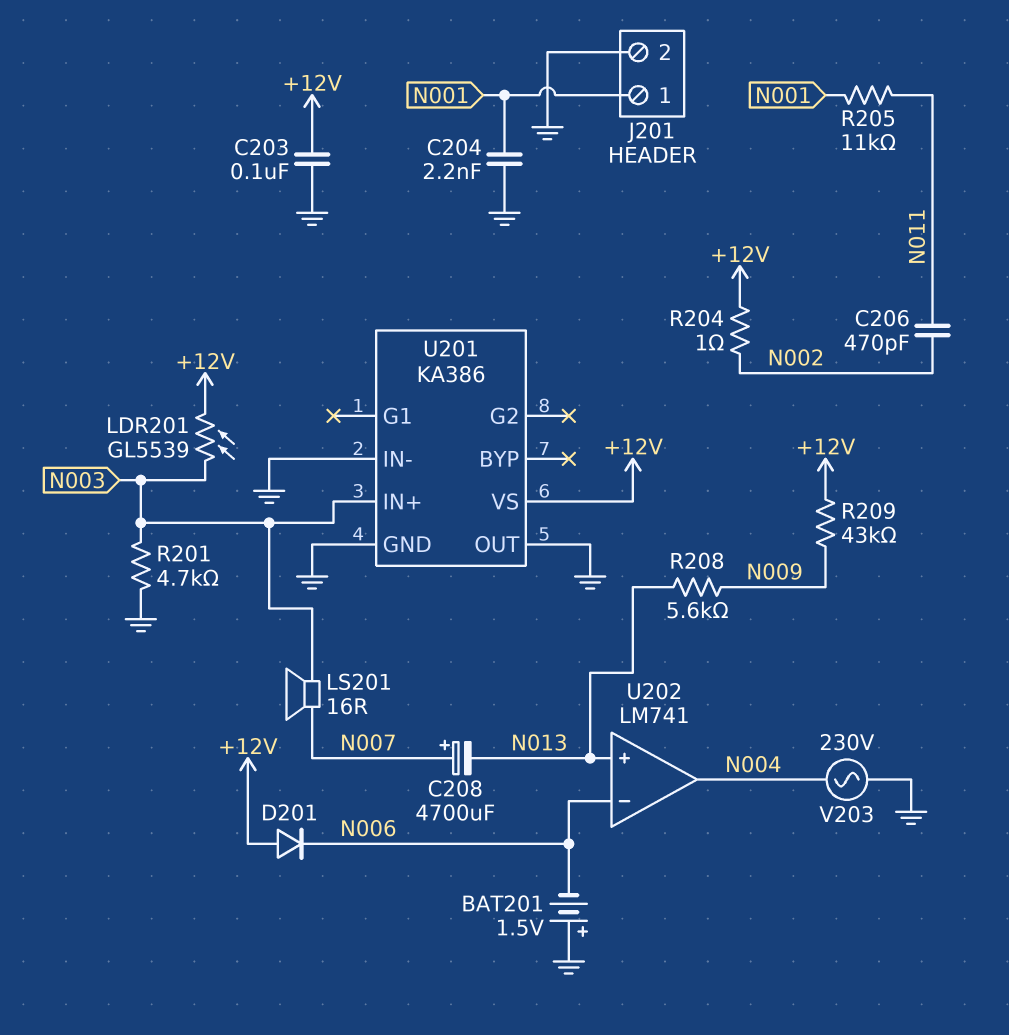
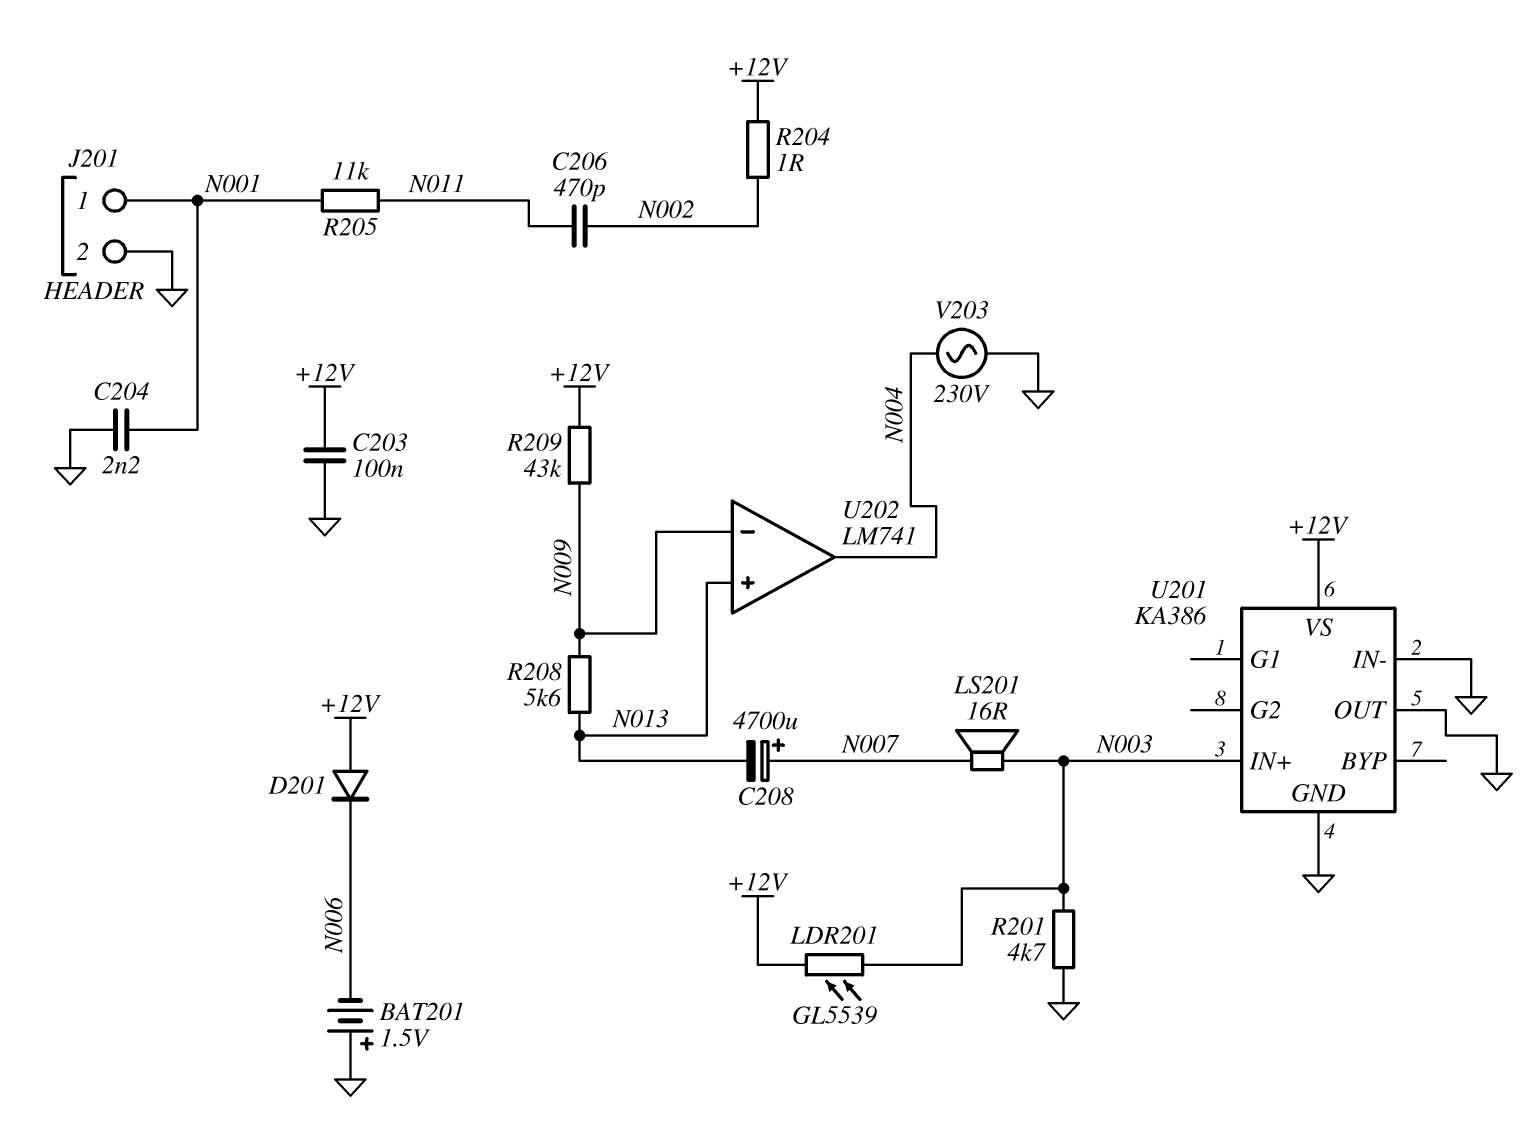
U202 pin in-: N006 -> N009

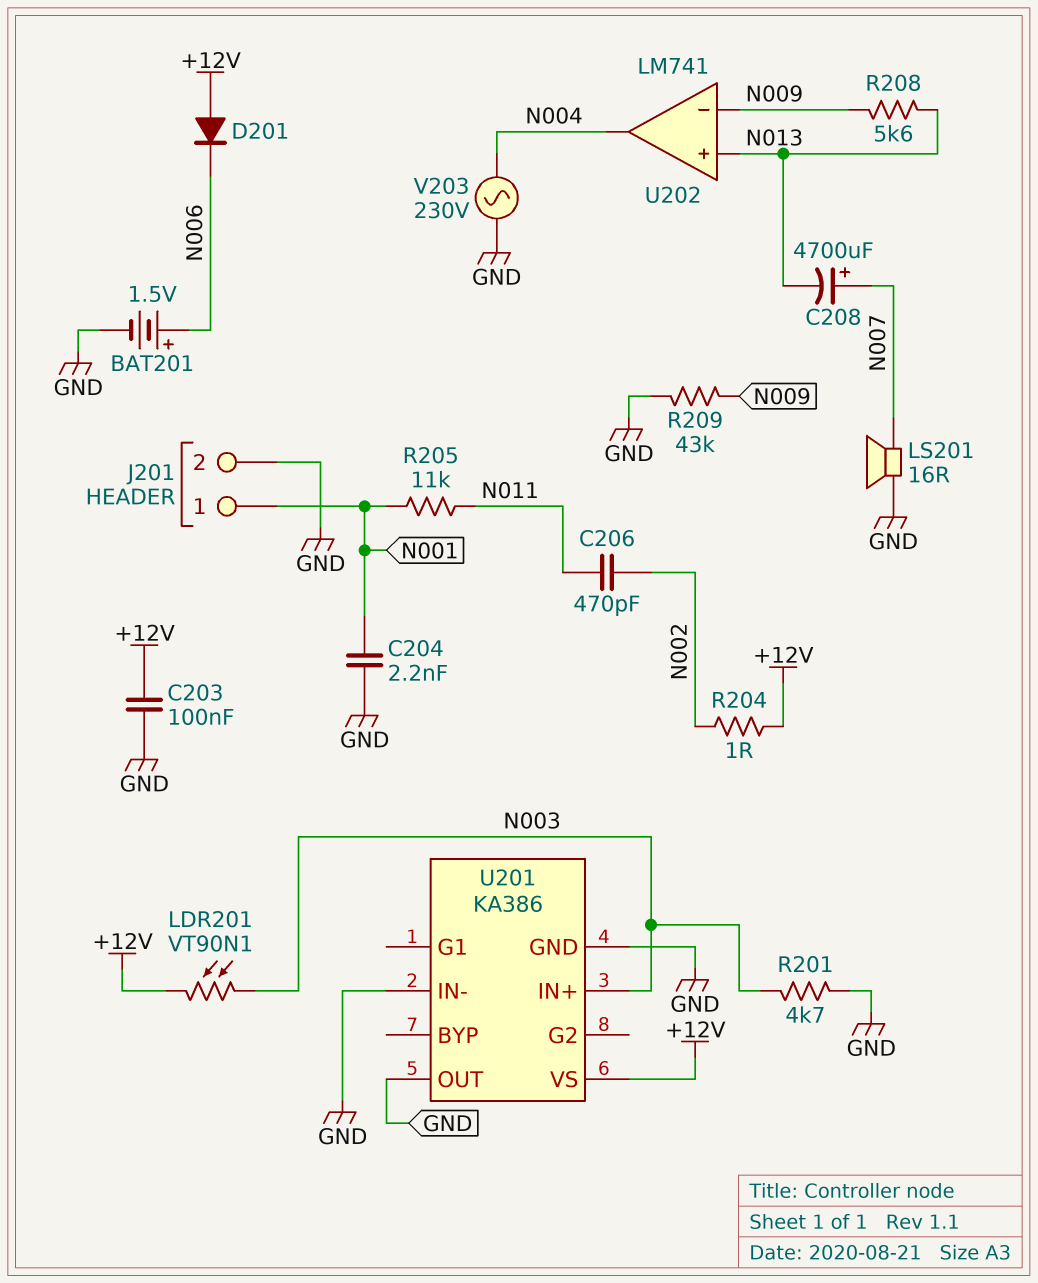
BAT201: 1.5V (plus GND, minus N006) -> 1.5V (plus N006, minus GND)
LDR201: GL5539 (+12V, N003) -> VT90N1 (+12V, N003)
LS201: speaker 16R (N003, N007) -> speaker 16R (GND, N007)
R209: 43k (+12V, N009) -> 43k (GND, N009)

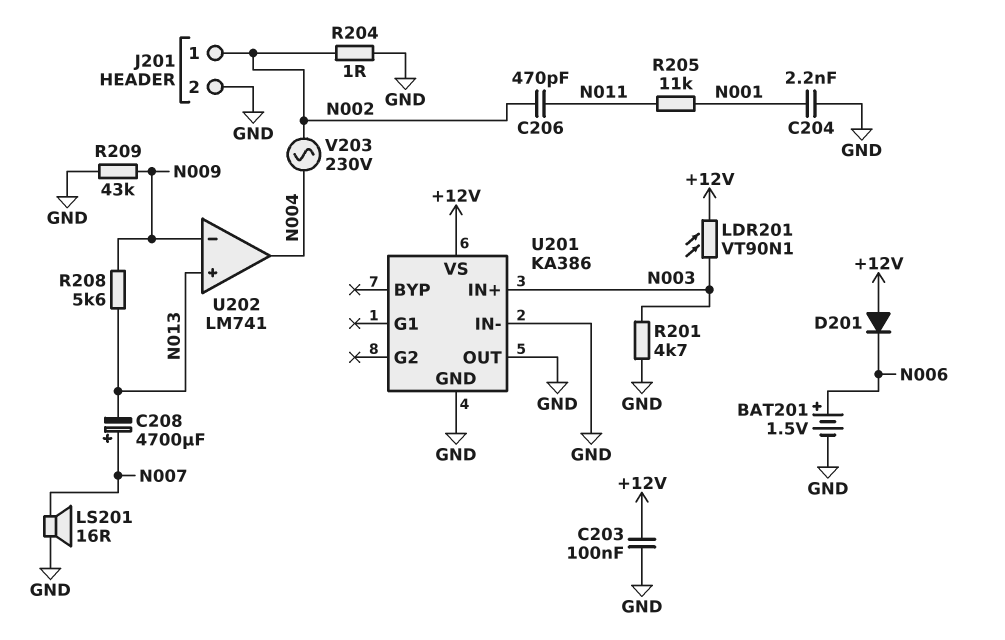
J201 pin 1: N001 -> N002
R204: 1 (+12V, N002) -> 1 (GND, N002)
V203: AC 230V (GND, N004) -> AC 230V (N002, N004)

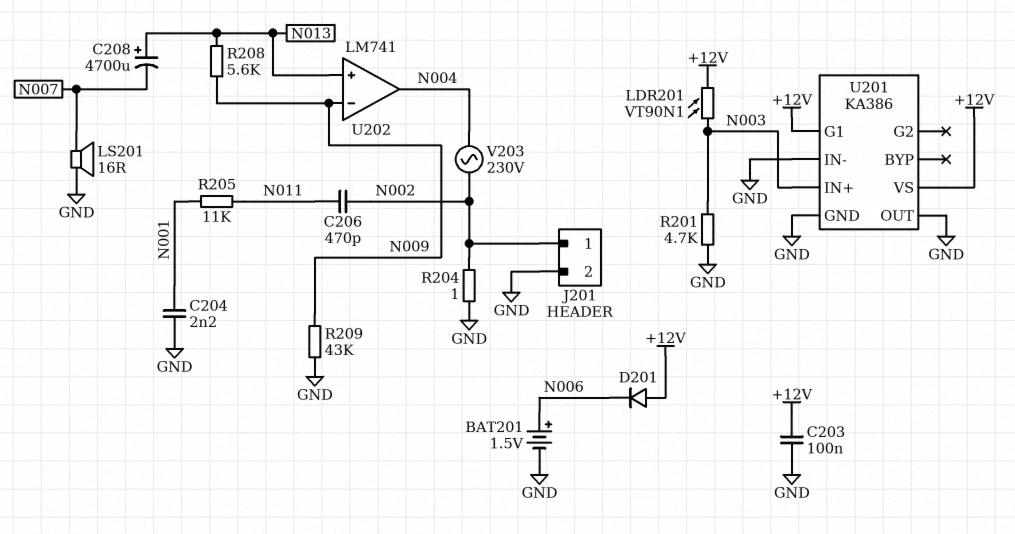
C208: 4700uF (plus N007, minus N013) -> 4700uF (plus N013, minus N007)
U201 pin G1: none -> +12V

